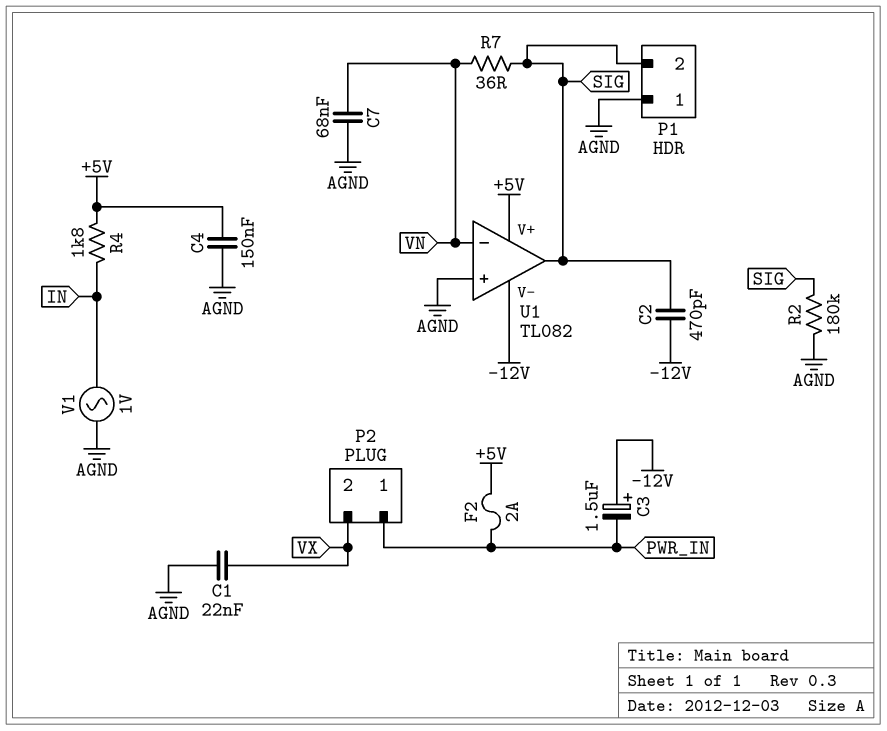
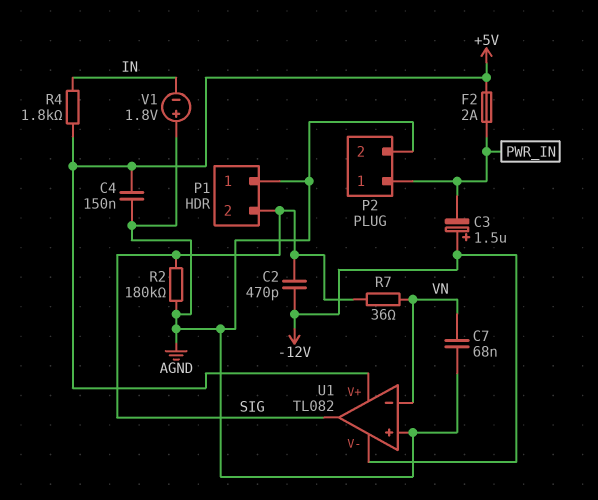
C1: 22nF (AGND, VX) -> none
P2 pin 2: VX -> AGND
V1: AC 1V (AGND, IN) -> 1.8V (plus AGND, minus IN)

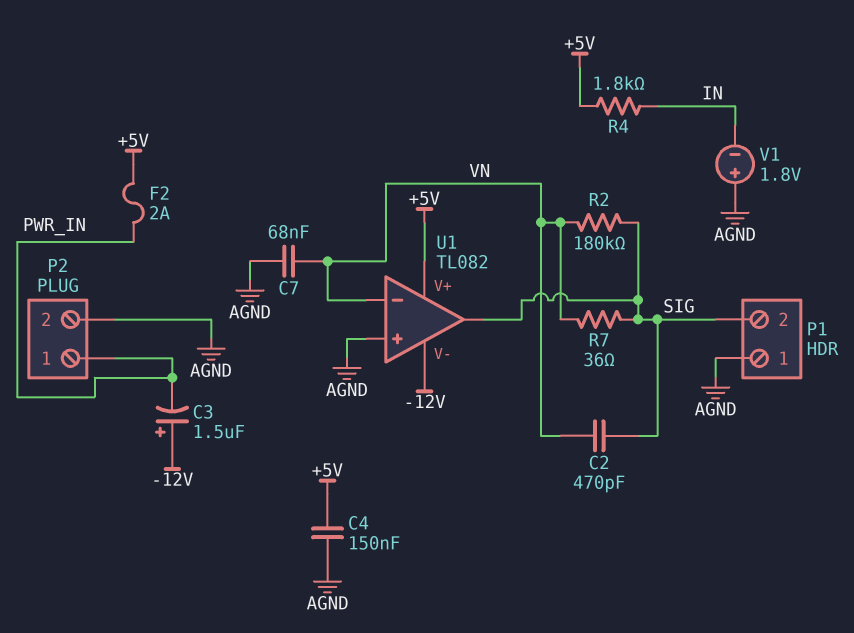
C2: 470pF (-12V, SIG) -> 470pF (SIG, VN)
R2: 180k (AGND, SIG) -> 180k (SIG, VN)

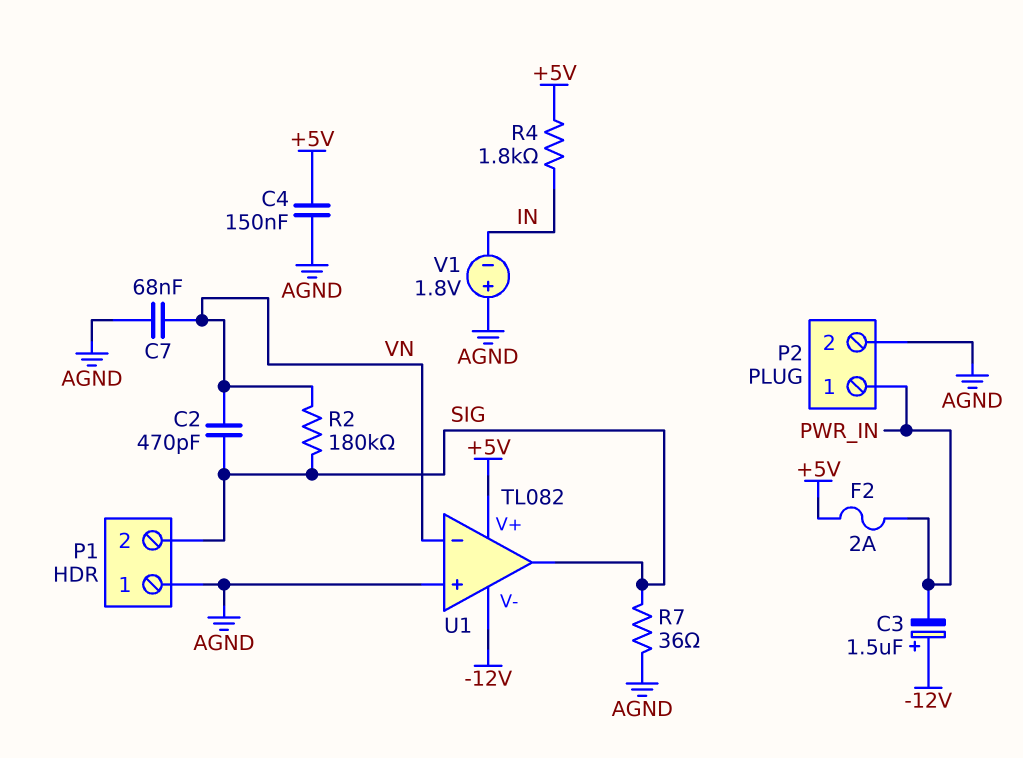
R7: 36 (SIG, VN) -> 36 (AGND, SIG)

